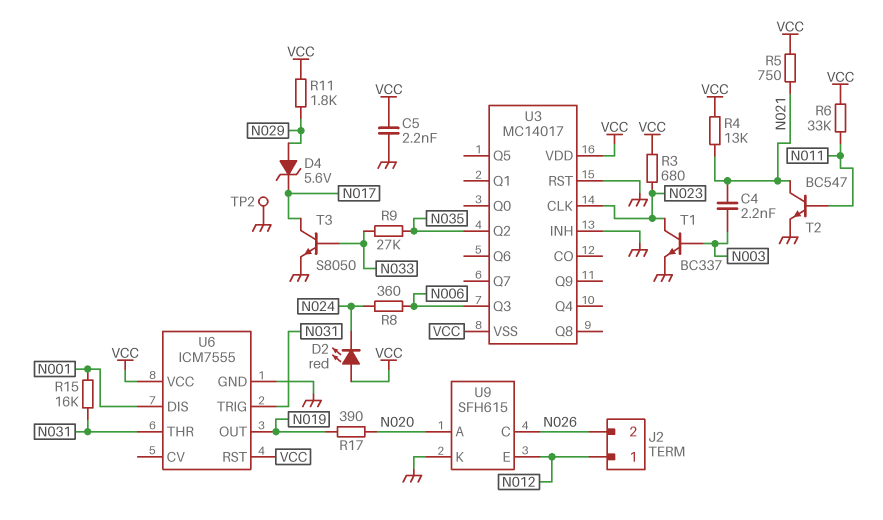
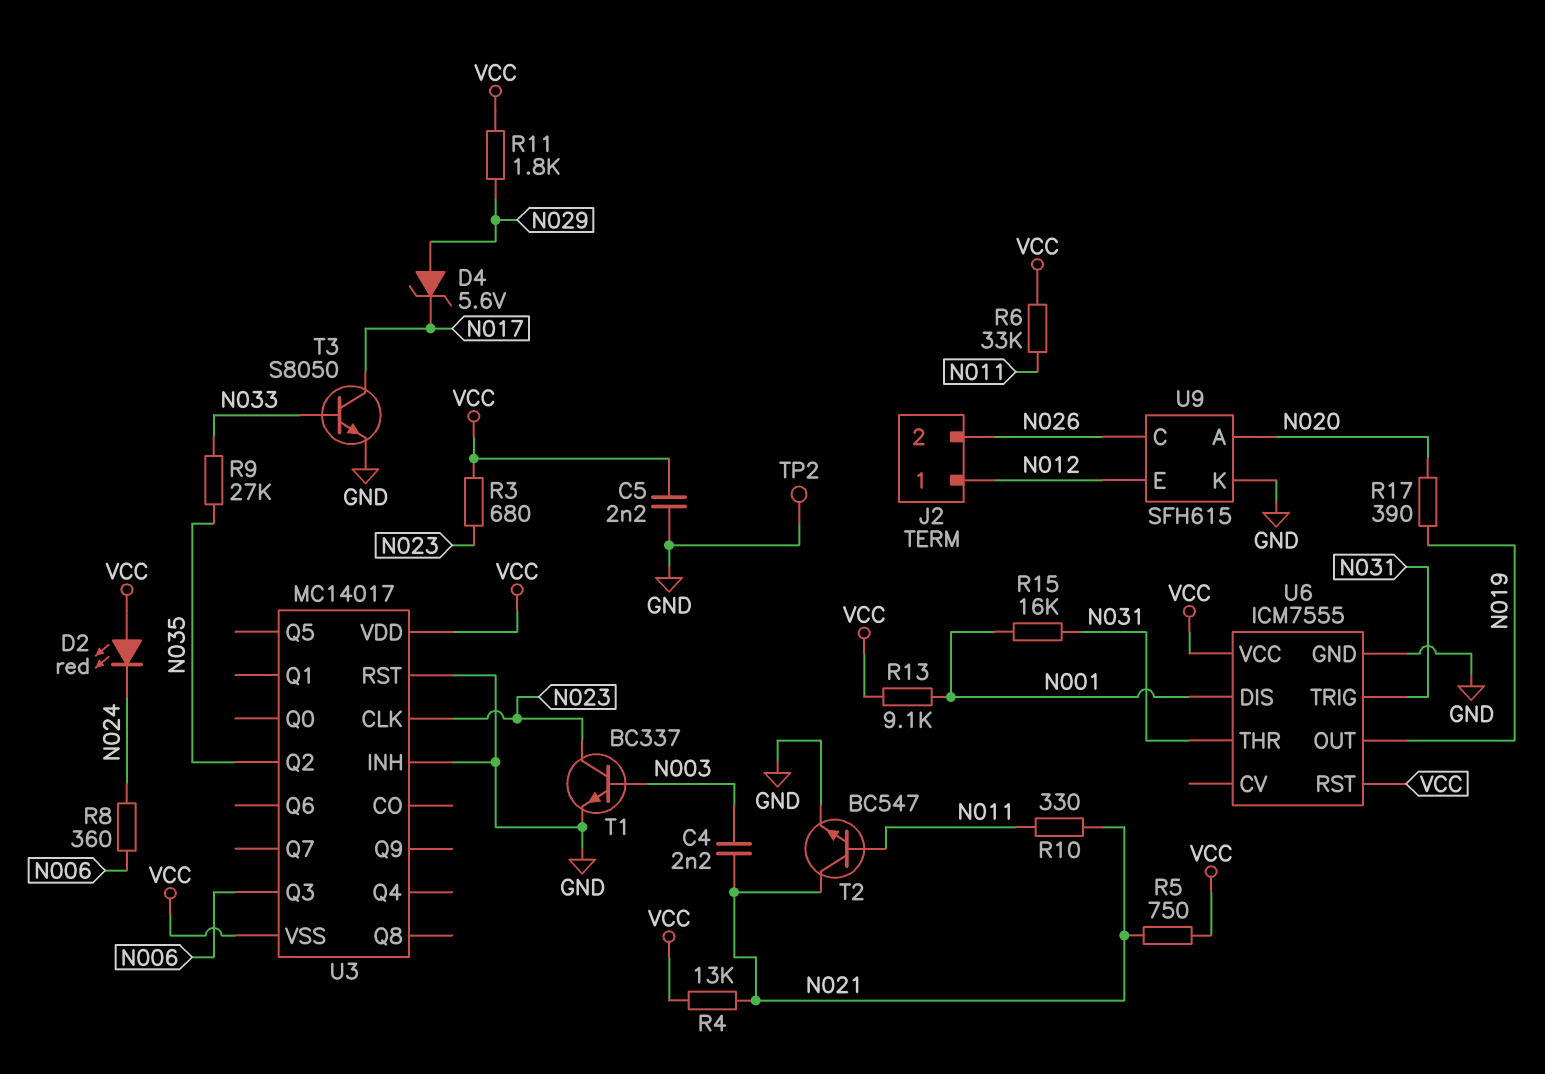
R10: none -> 330 (N011, N021)
R13: none -> 9.1k (N001, VCC)

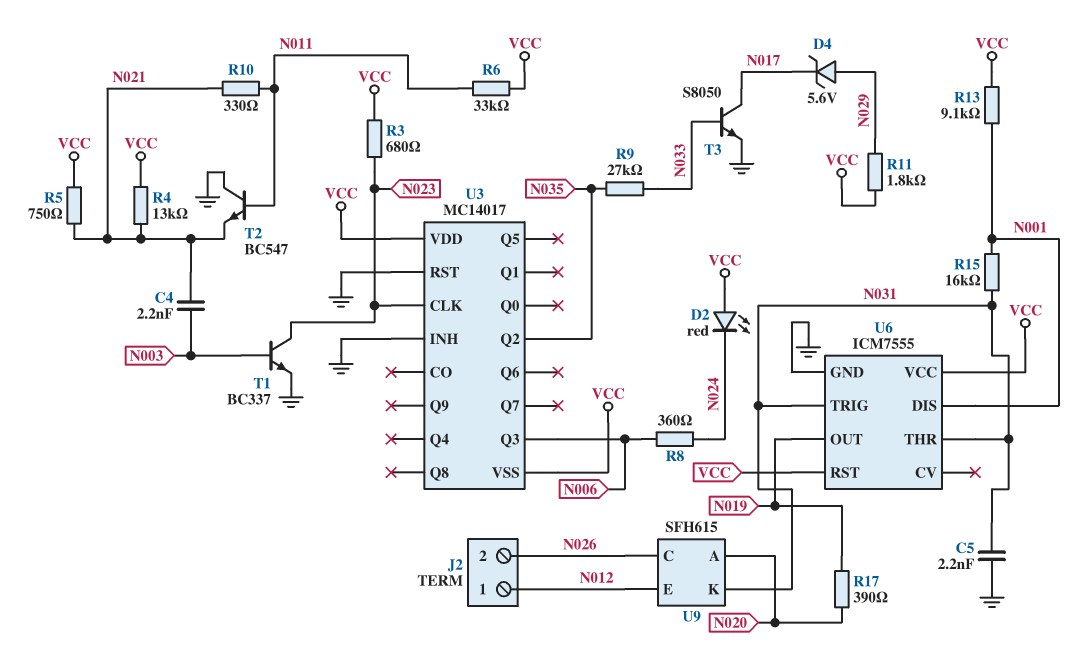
C5: 2.2nF (GND, VCC) -> 2.2nF (GND, N031)
T2: NPN BC547 (B N011, C N021, E GND) -> NPN BC547 (B N011, C GND, E N021)
TP2: test point (GND) -> none
U9 pin K: GND -> N031

